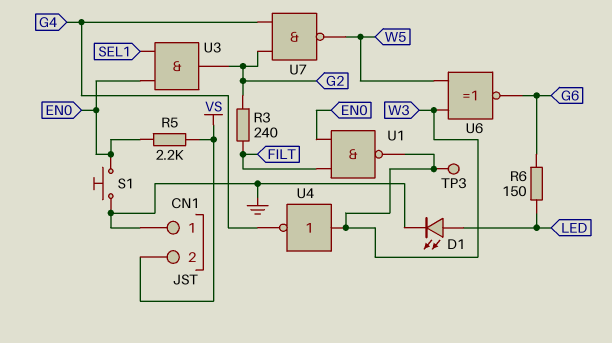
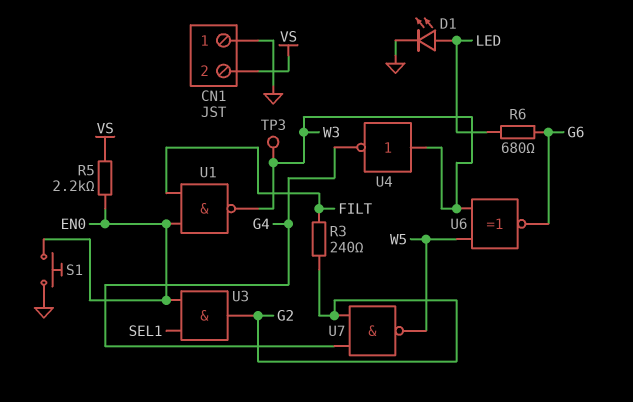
R6: 150 (G6, LED) -> 680 (G6, LED)

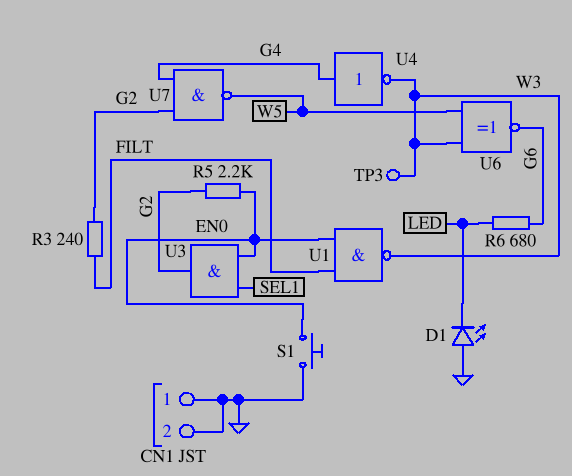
CN1 pin 2: VS -> GND
D1: LED (A LED, K GND) -> LED (A GND, K LED)
R5: 2.2k (EN0, VS) -> 2.2k (EN0, G2)
U4: NOT (in W3, out G4) -> NOT (in G4, out W3)

